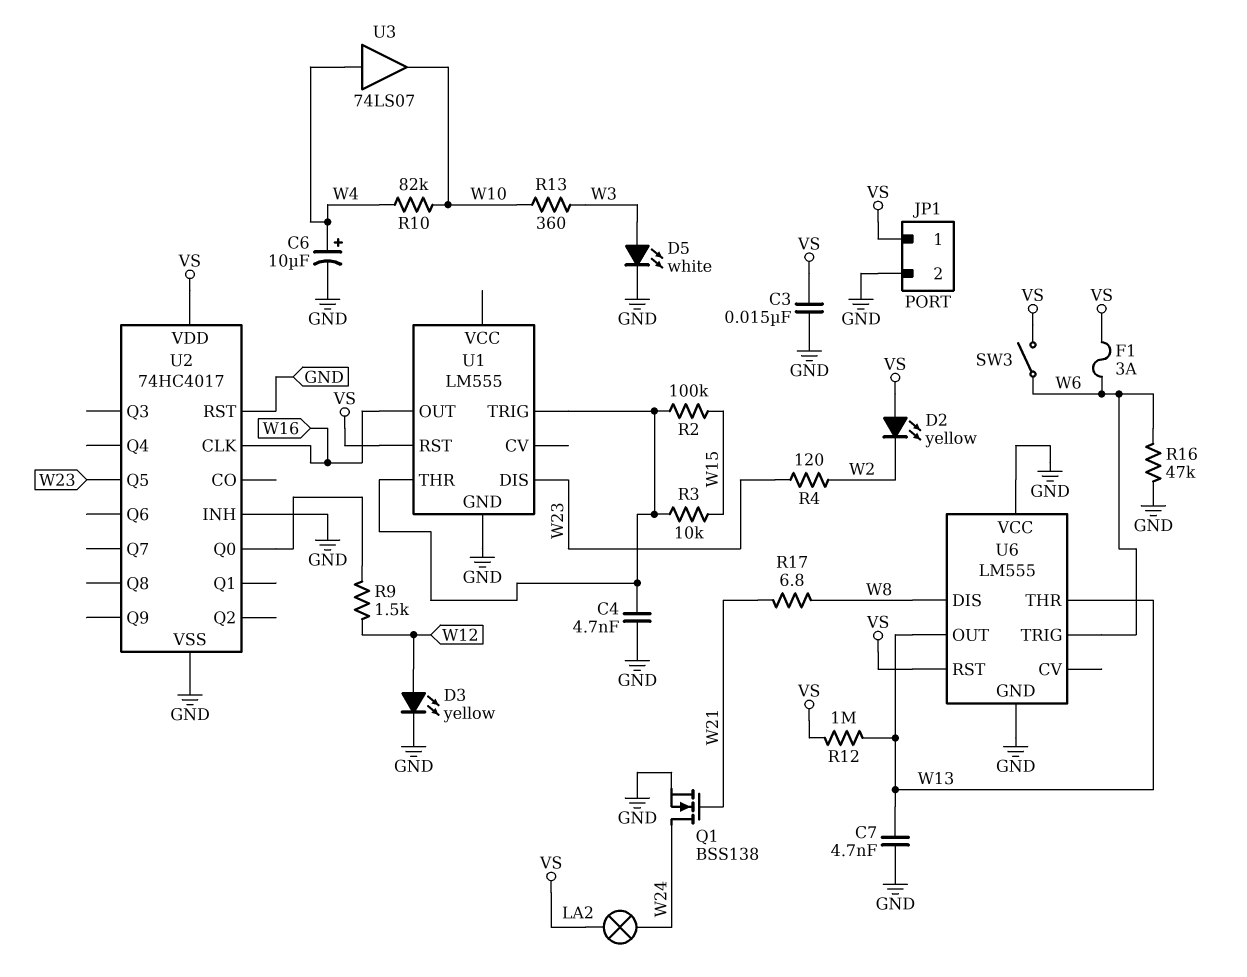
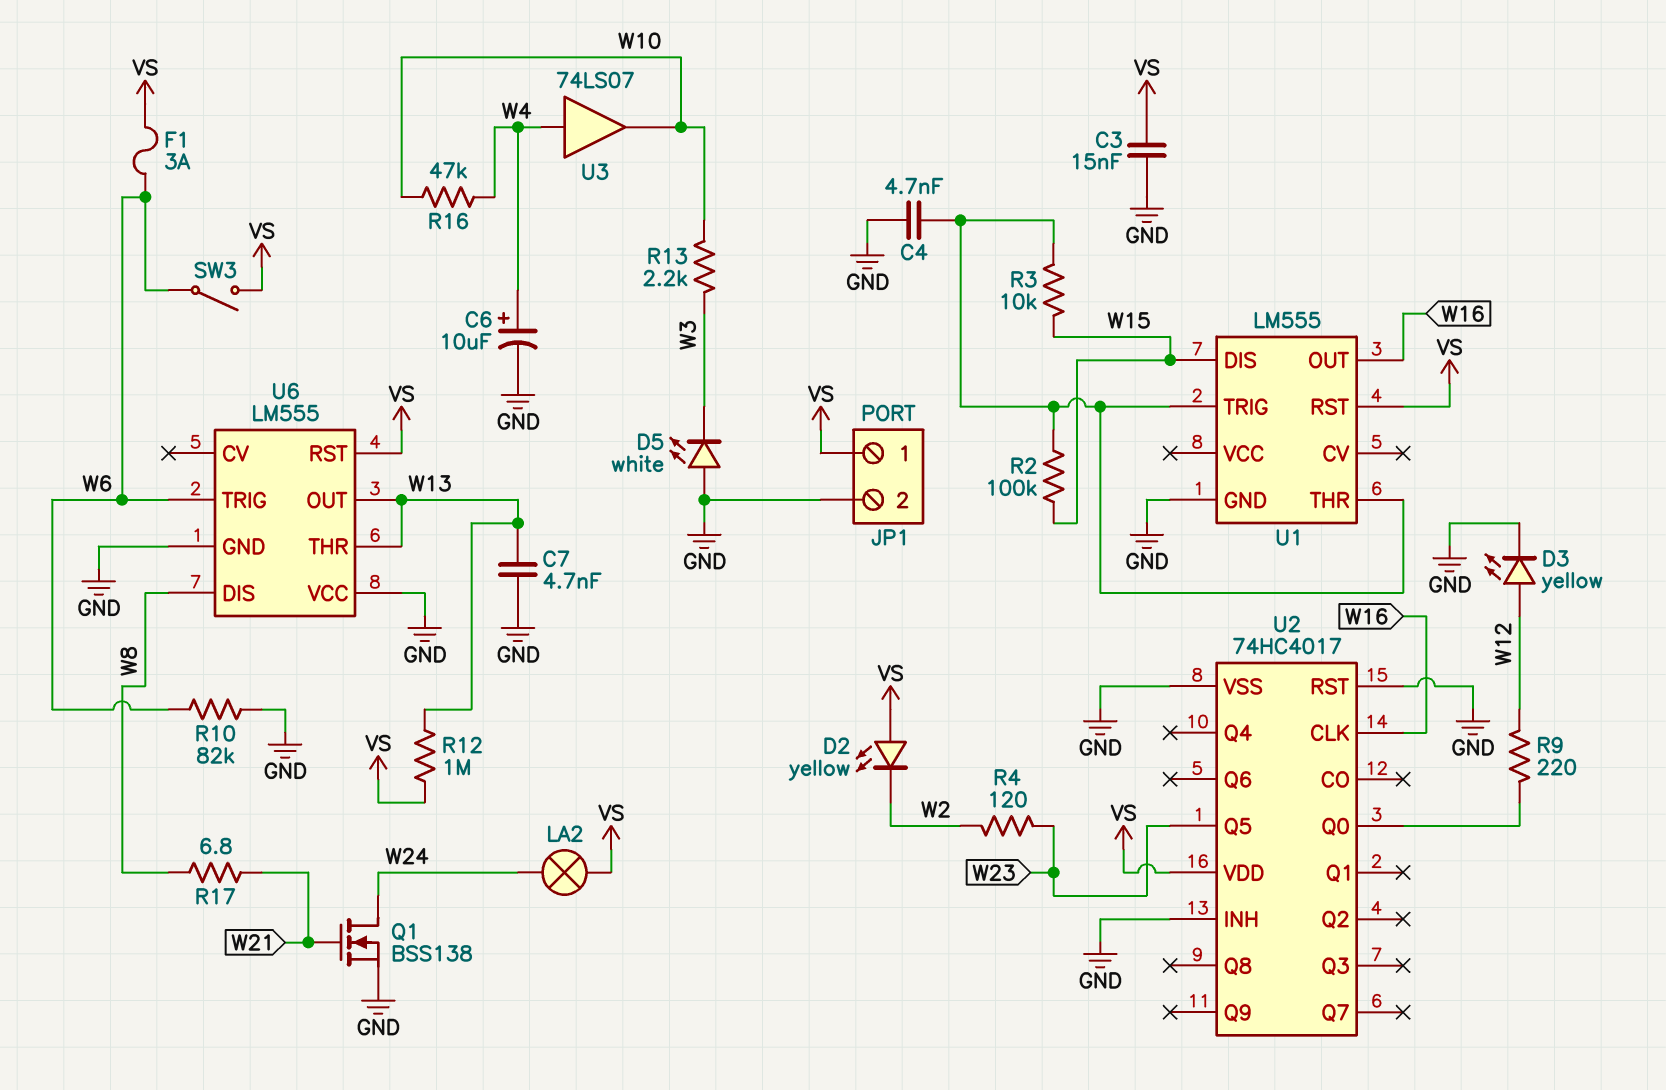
D5: LED white (A W3, K GND) -> LED white (A GND, K W3)
R9: 1.5k (U2/Q0, W12) -> 220 (U2/Q0, W12)
R10: 82k (W4, W10) -> 82k (GND, W6)
R13: 360 (W3, W10) -> 2.2k (W3, W10)
R16: 47k (GND, W6) -> 47k (W4, W10)
U1 pin DIS: W23 -> W15

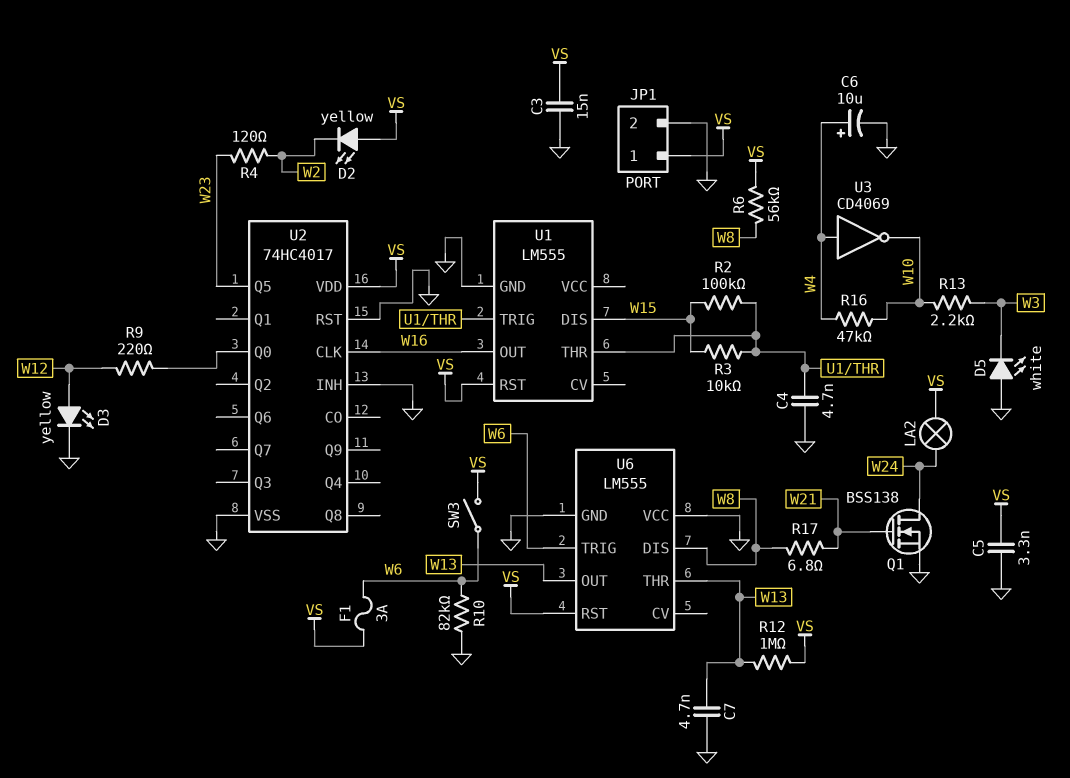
C5: none -> 3.3nF (GND, VS)
R6: none -> 56k (VS, W8)
U3: buffer 74LS07 (in W4, out W10) -> NOT CD4069 (in W4, out W10)

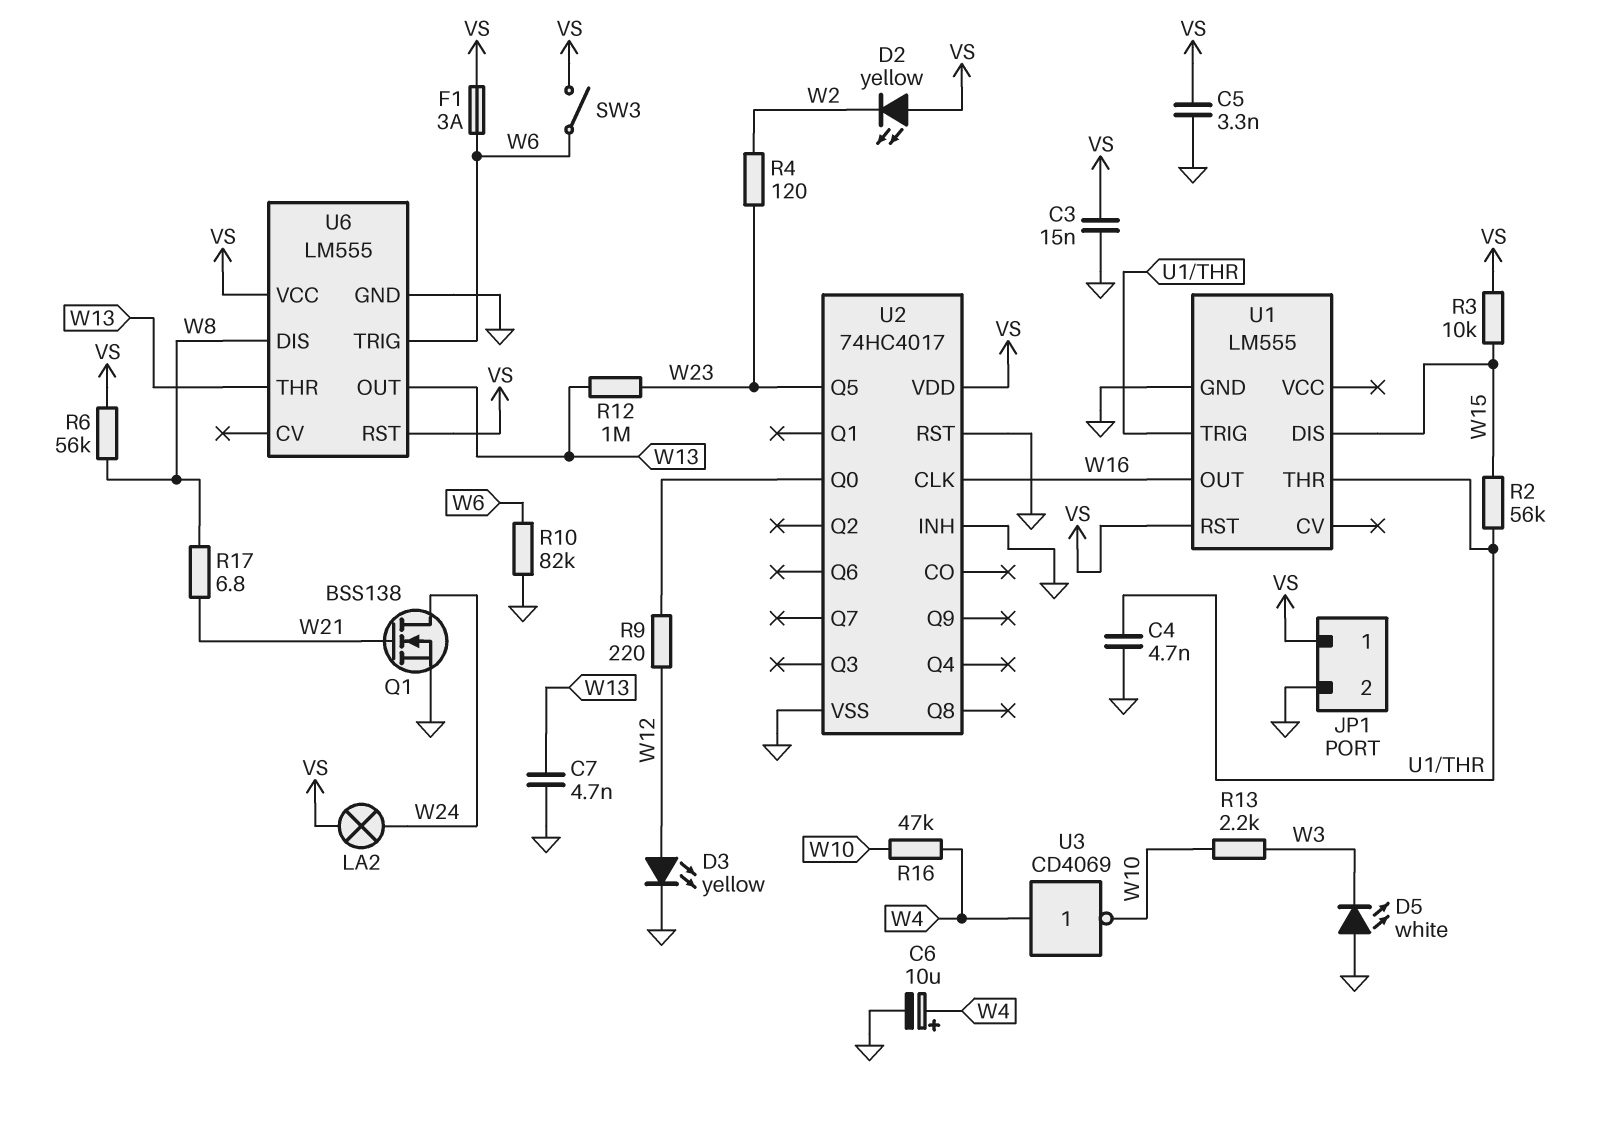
R2: 100k (U1/THR, W15) -> 56k (U1/THR, W15)
R3: 10k (U1/THR, W15) -> 10k (VS, W15)
R12: 1M (VS, W13) -> 1M (W13, W23)
U6 pin VCC: GND -> VS

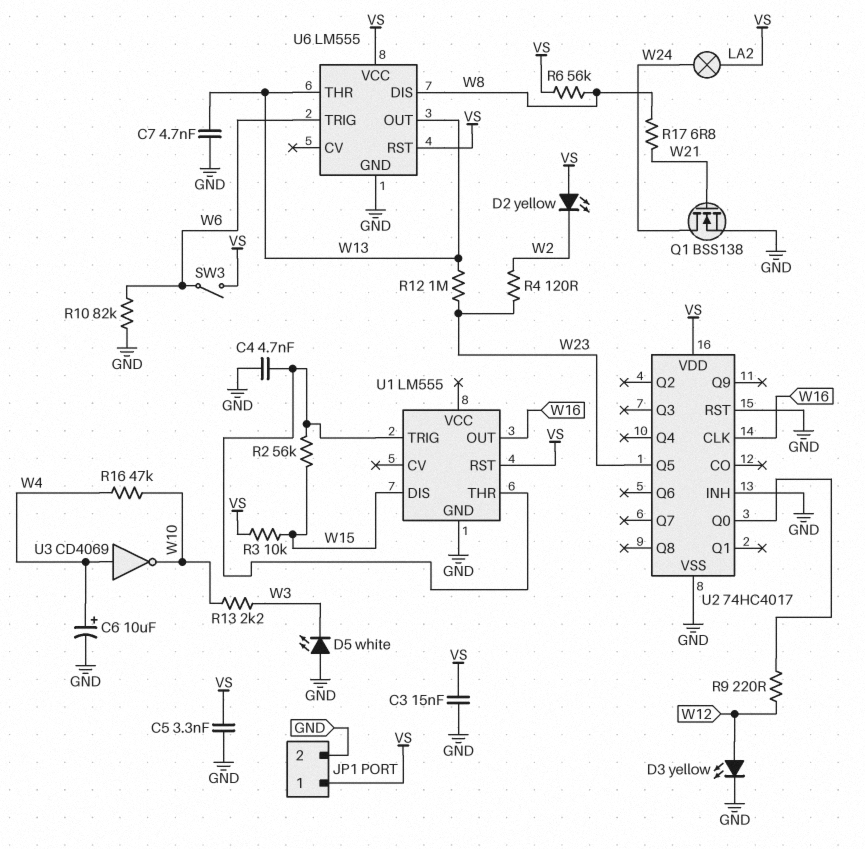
F1: 3A (VS, W6) -> none

